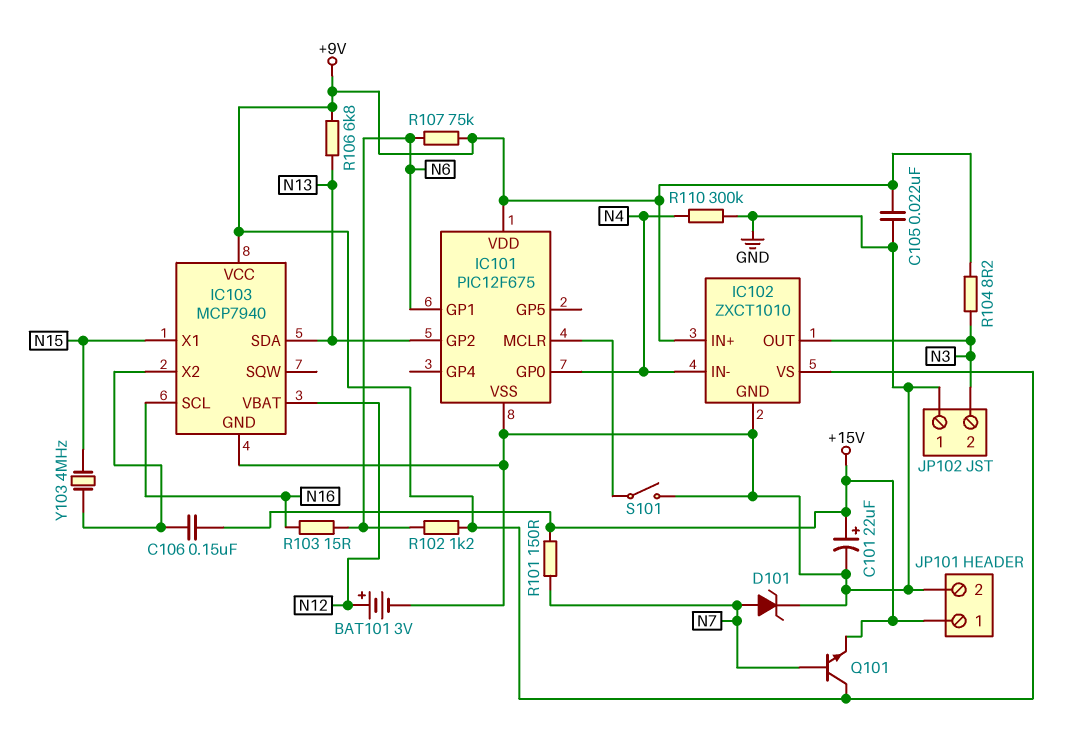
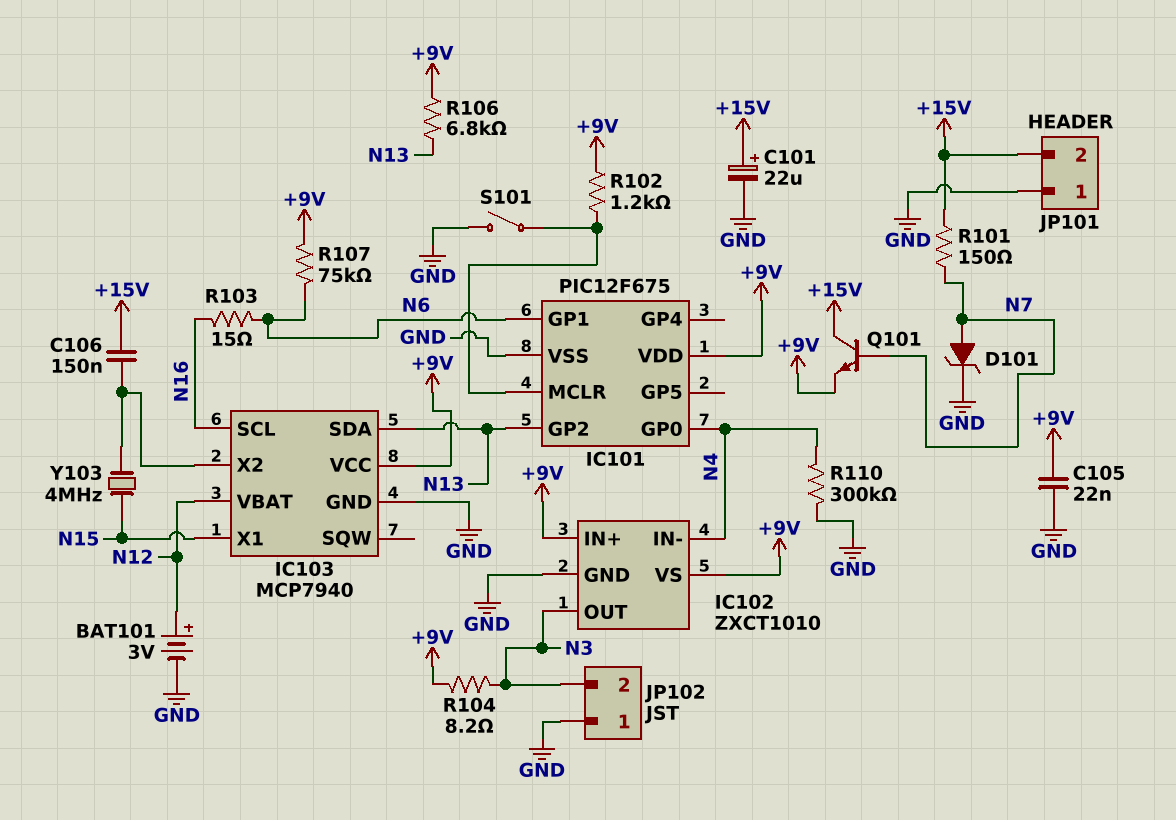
JP101 pin 1: +15V -> GND
JP101 pin 2: GND -> +15V
Q101: NPN (B N7, C +9V, E +15V) -> NPN (B N7, C +15V, E +9V)
R102: 1.2k (+9V, N6) -> 1.2k (+9V, IC101/MCLR)

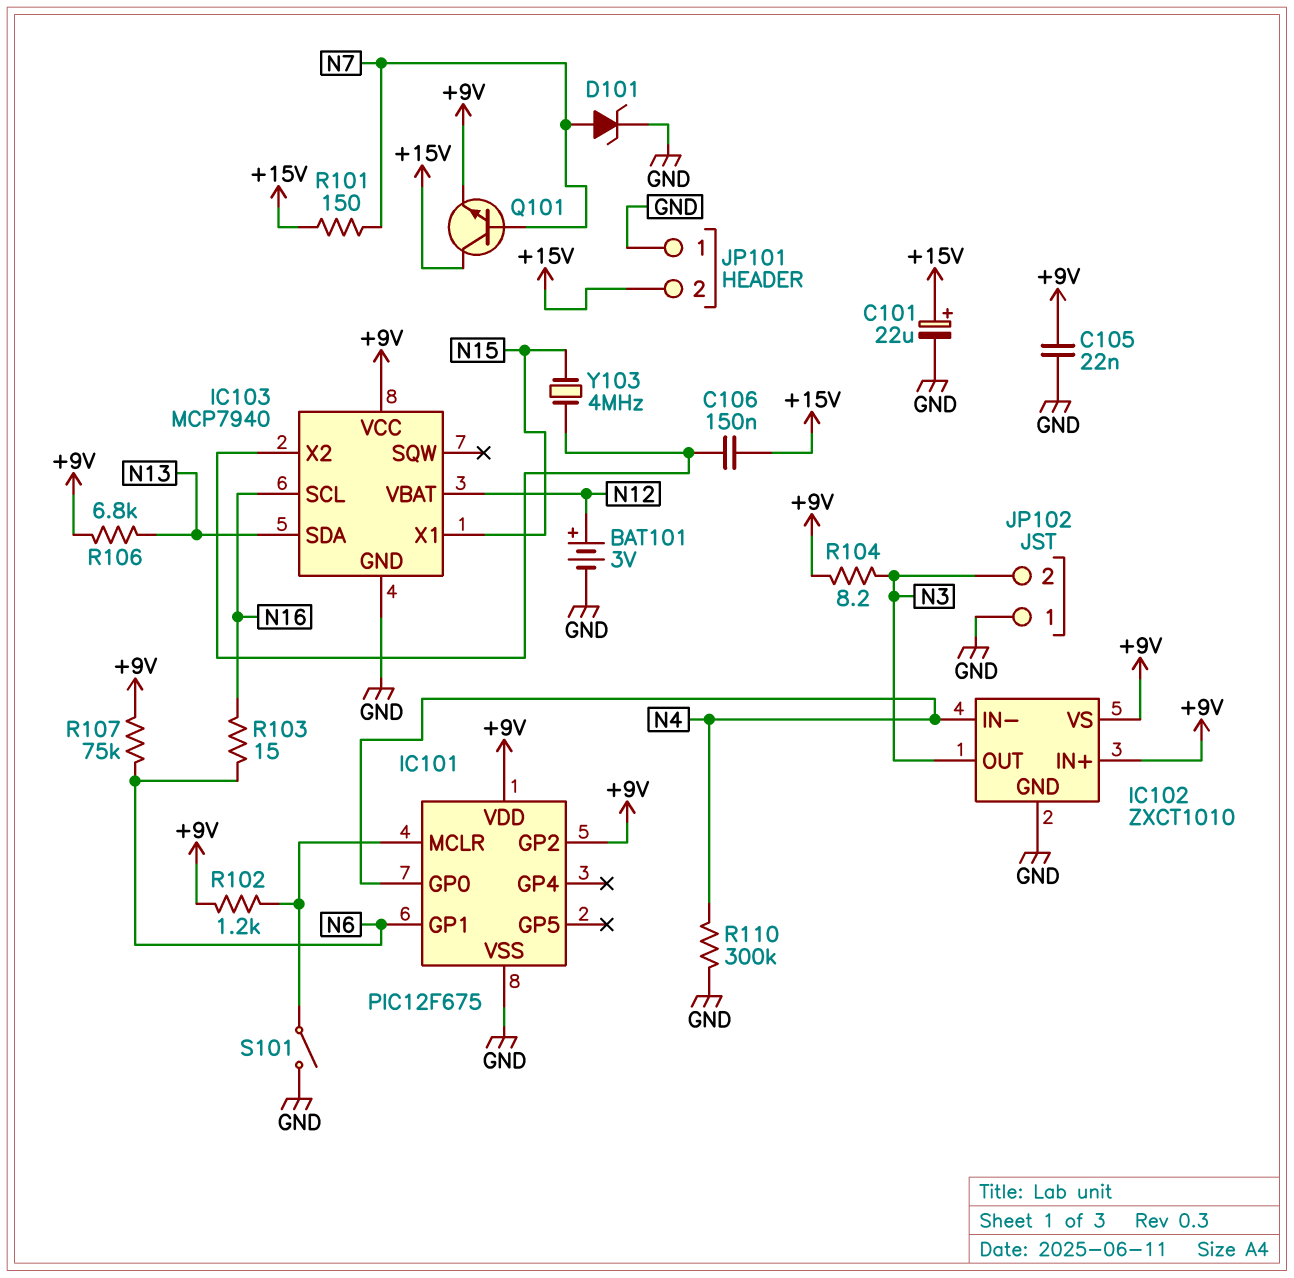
IC101 pin GP2: N13 -> +9V

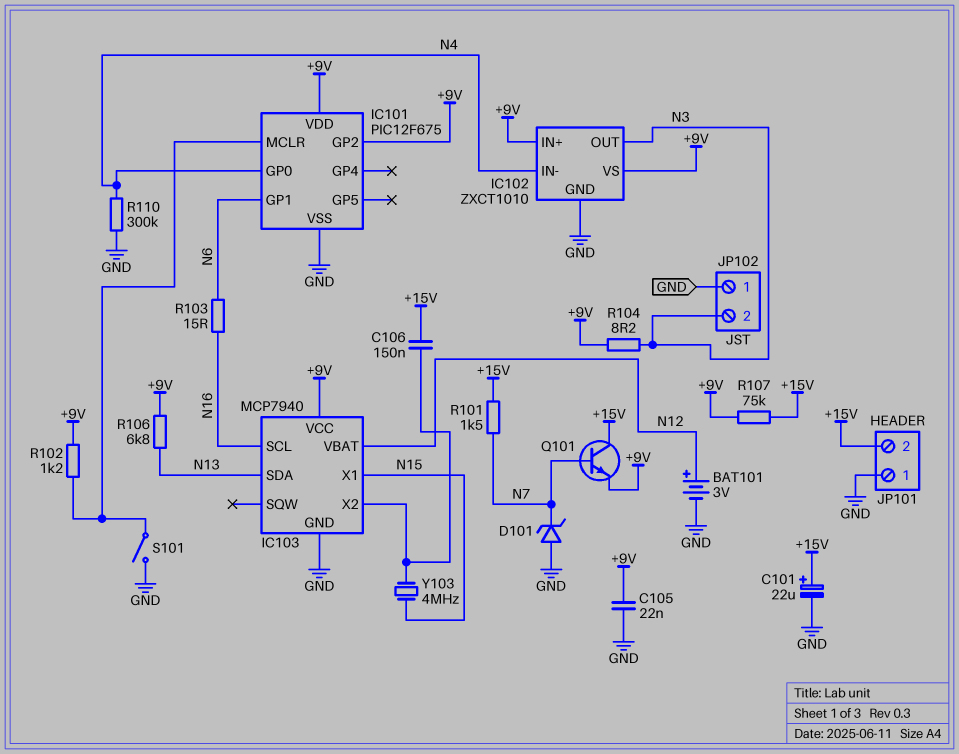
D101: zener (A N7, K GND) -> zener (A GND, K N7)
R101: 150 (+15V, N7) -> 1.5k (+15V, N7)
R107: 75k (+9V, N6) -> 75k (+9V, +15V)

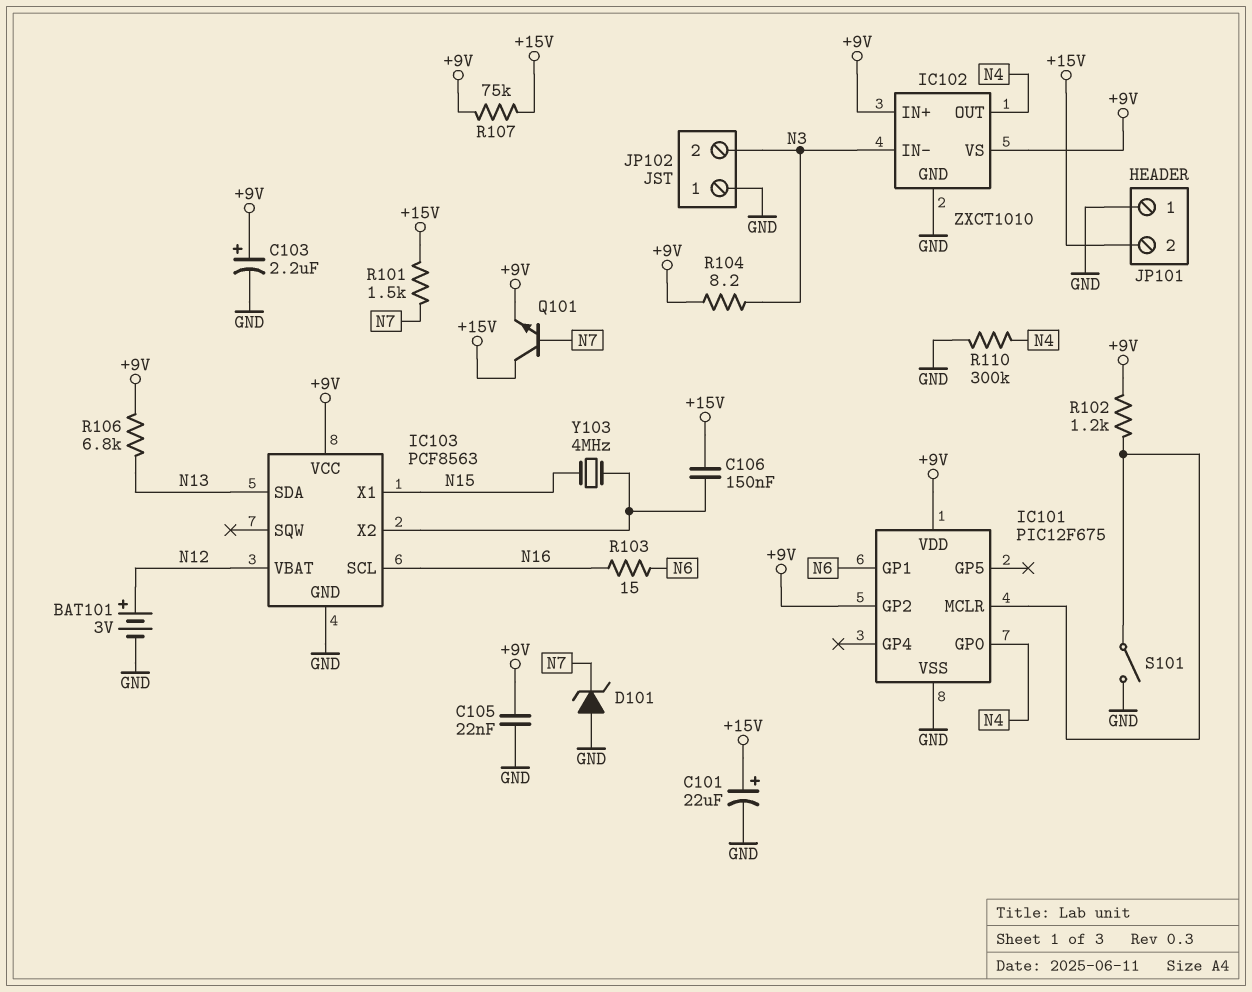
C103: none -> 2.2uF (plus +9V, minus GND)
IC102 pin IN-: N4 -> N3
IC102 pin OUT: N3 -> N4
IC103: MCP7940 -> PCF8563

